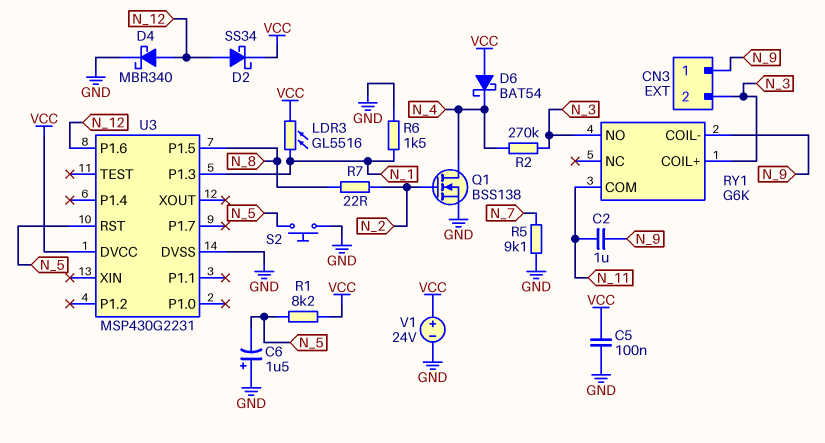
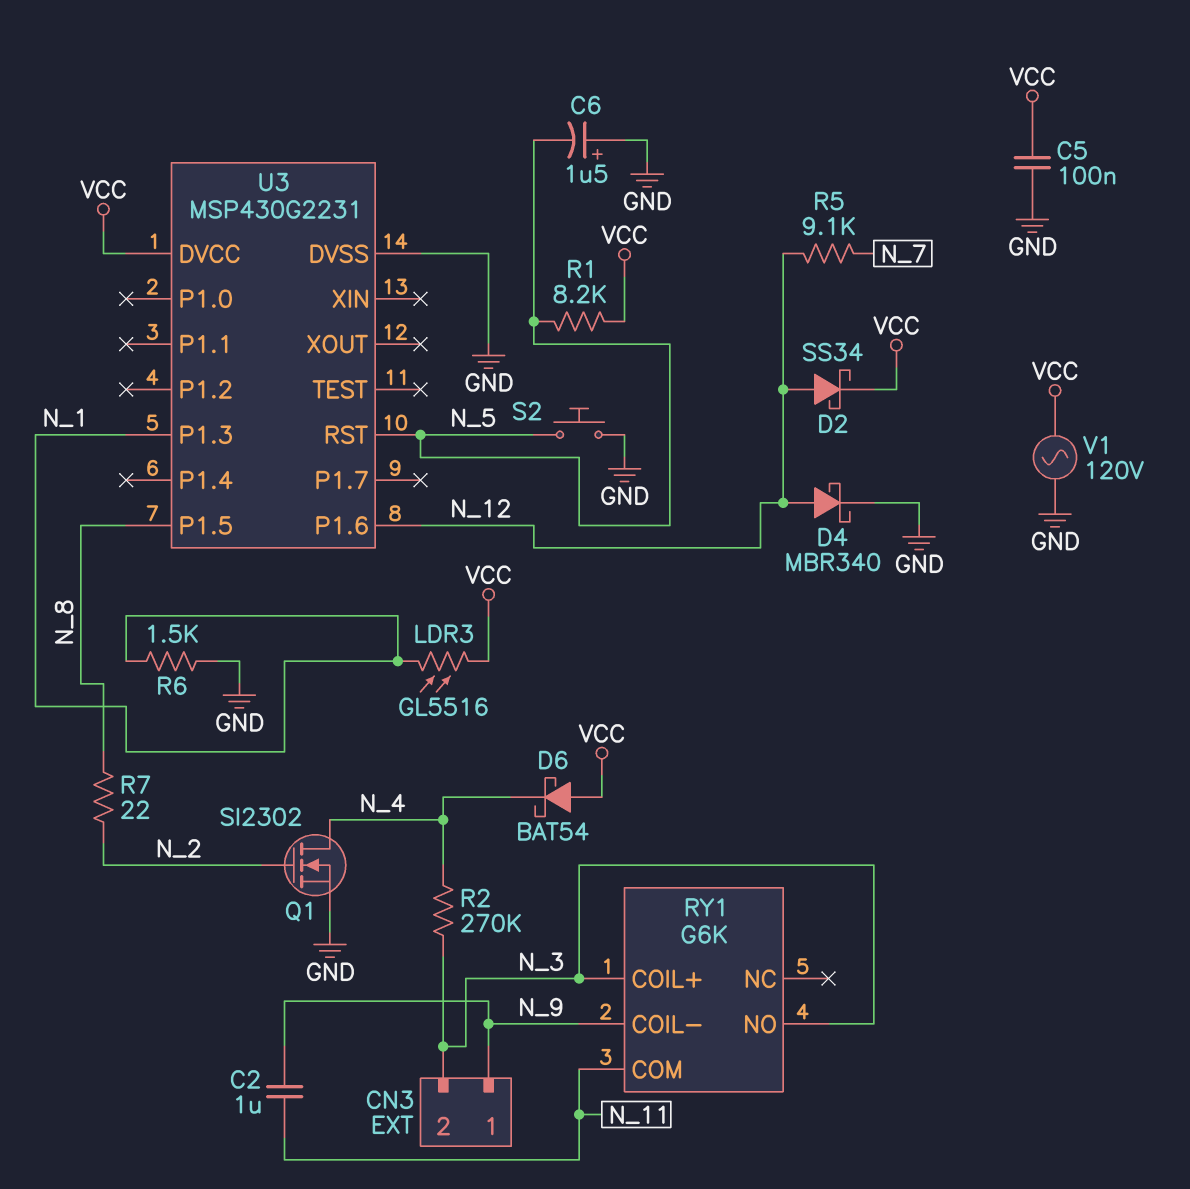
Q1: NMOS BSS138 (G N_2, D N_4, S GND) -> NMOS SI2302 (G N_2, D N_4, S GND)
R5: 9.1k (GND, N_7) -> 9.1k (N_7, N_12)
V1: 24V (plus VCC, minus GND) -> AC 120V (GND, VCC)

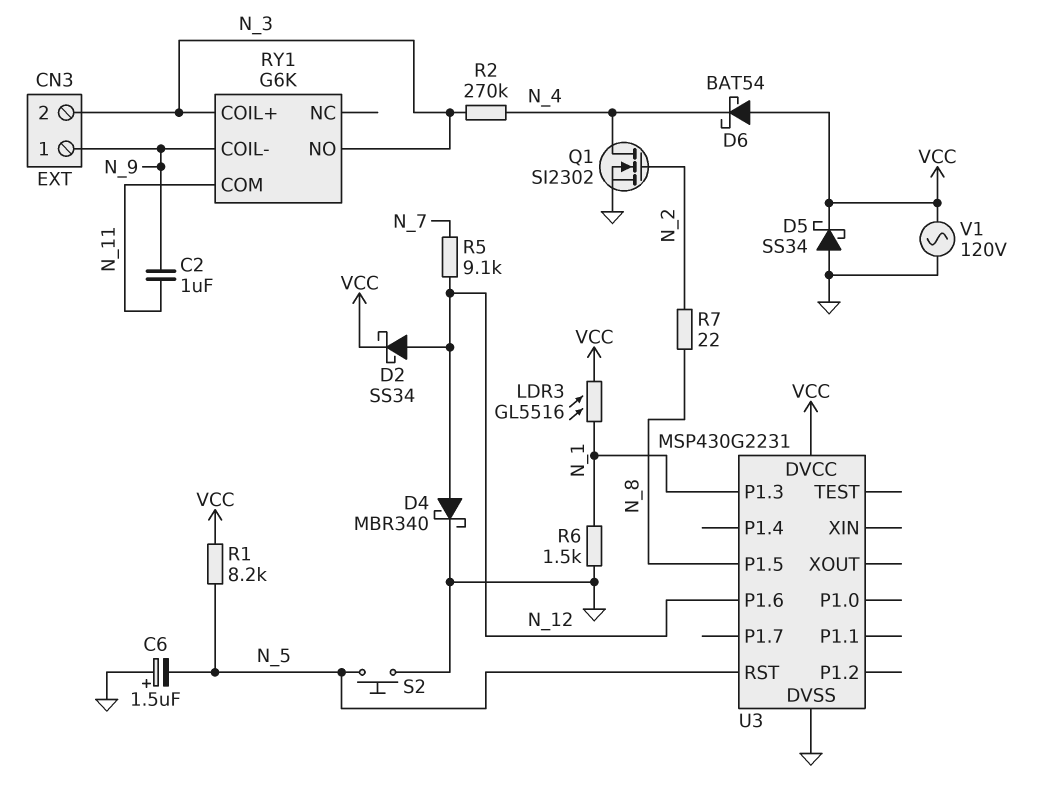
C5: 100nF (GND, VCC) -> none
D5: none -> schottky SS34 (A GND, K VCC)

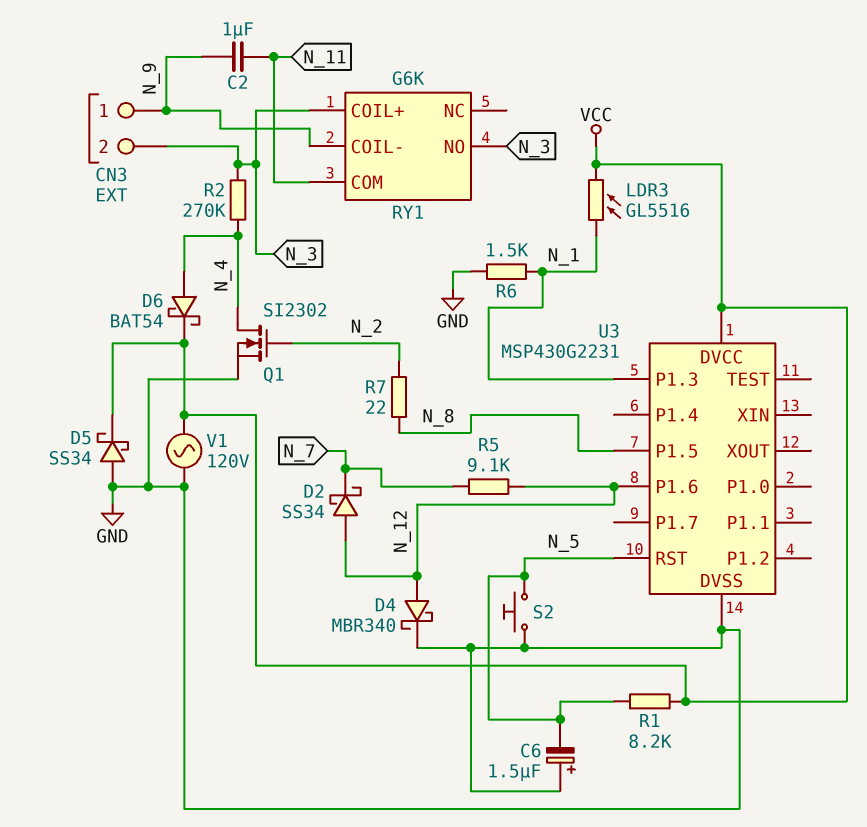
D2: schottky SS34 (A N_12, K VCC) -> schottky SS34 (A N_12, K N_7)
D6: schottky BAT54 (A VCC, K N_4) -> schottky BAT54 (A N_4, K VCC)

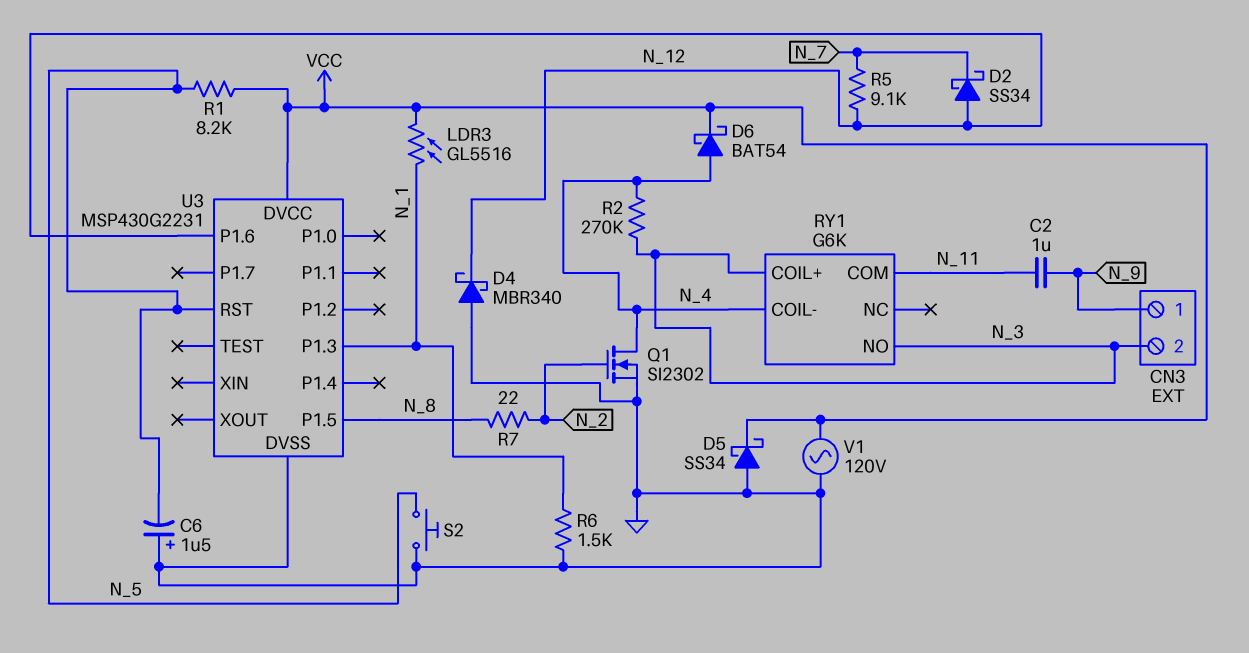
D4: schottky MBR340 (A N_12, K GND) -> schottky MBR340 (A GND, K N_12)
RY1 pin COIL-: N_9 -> N_4

